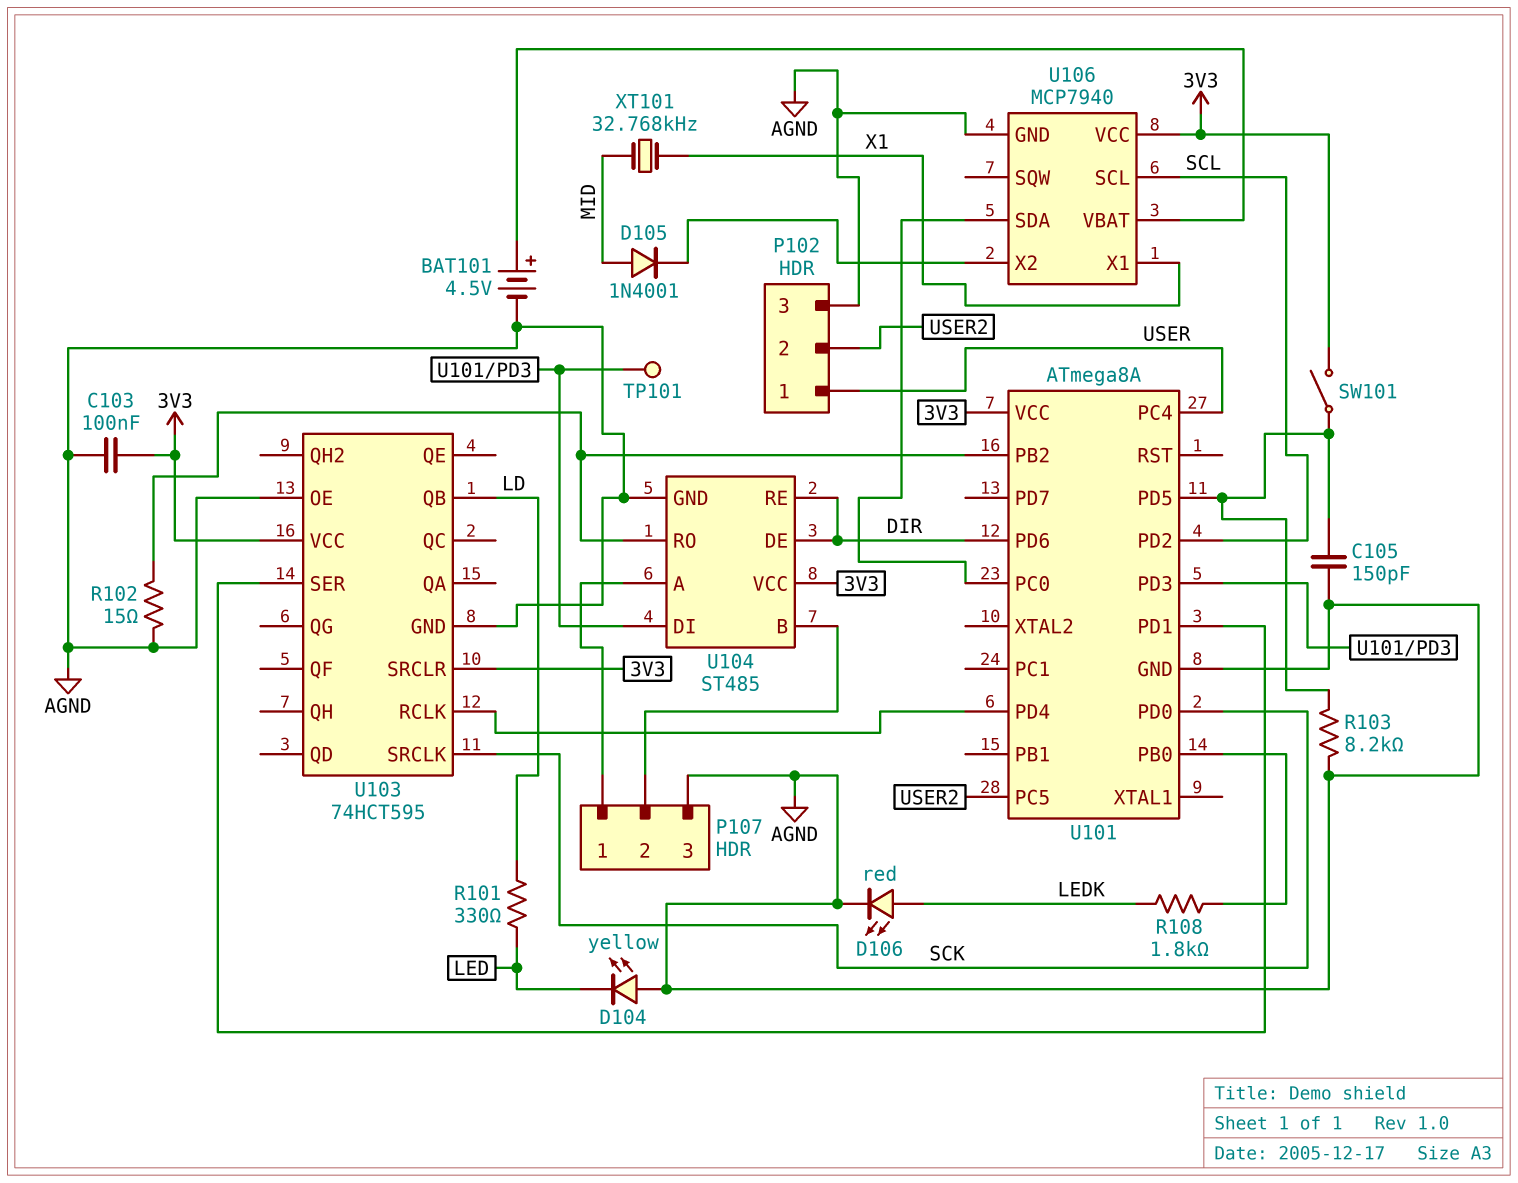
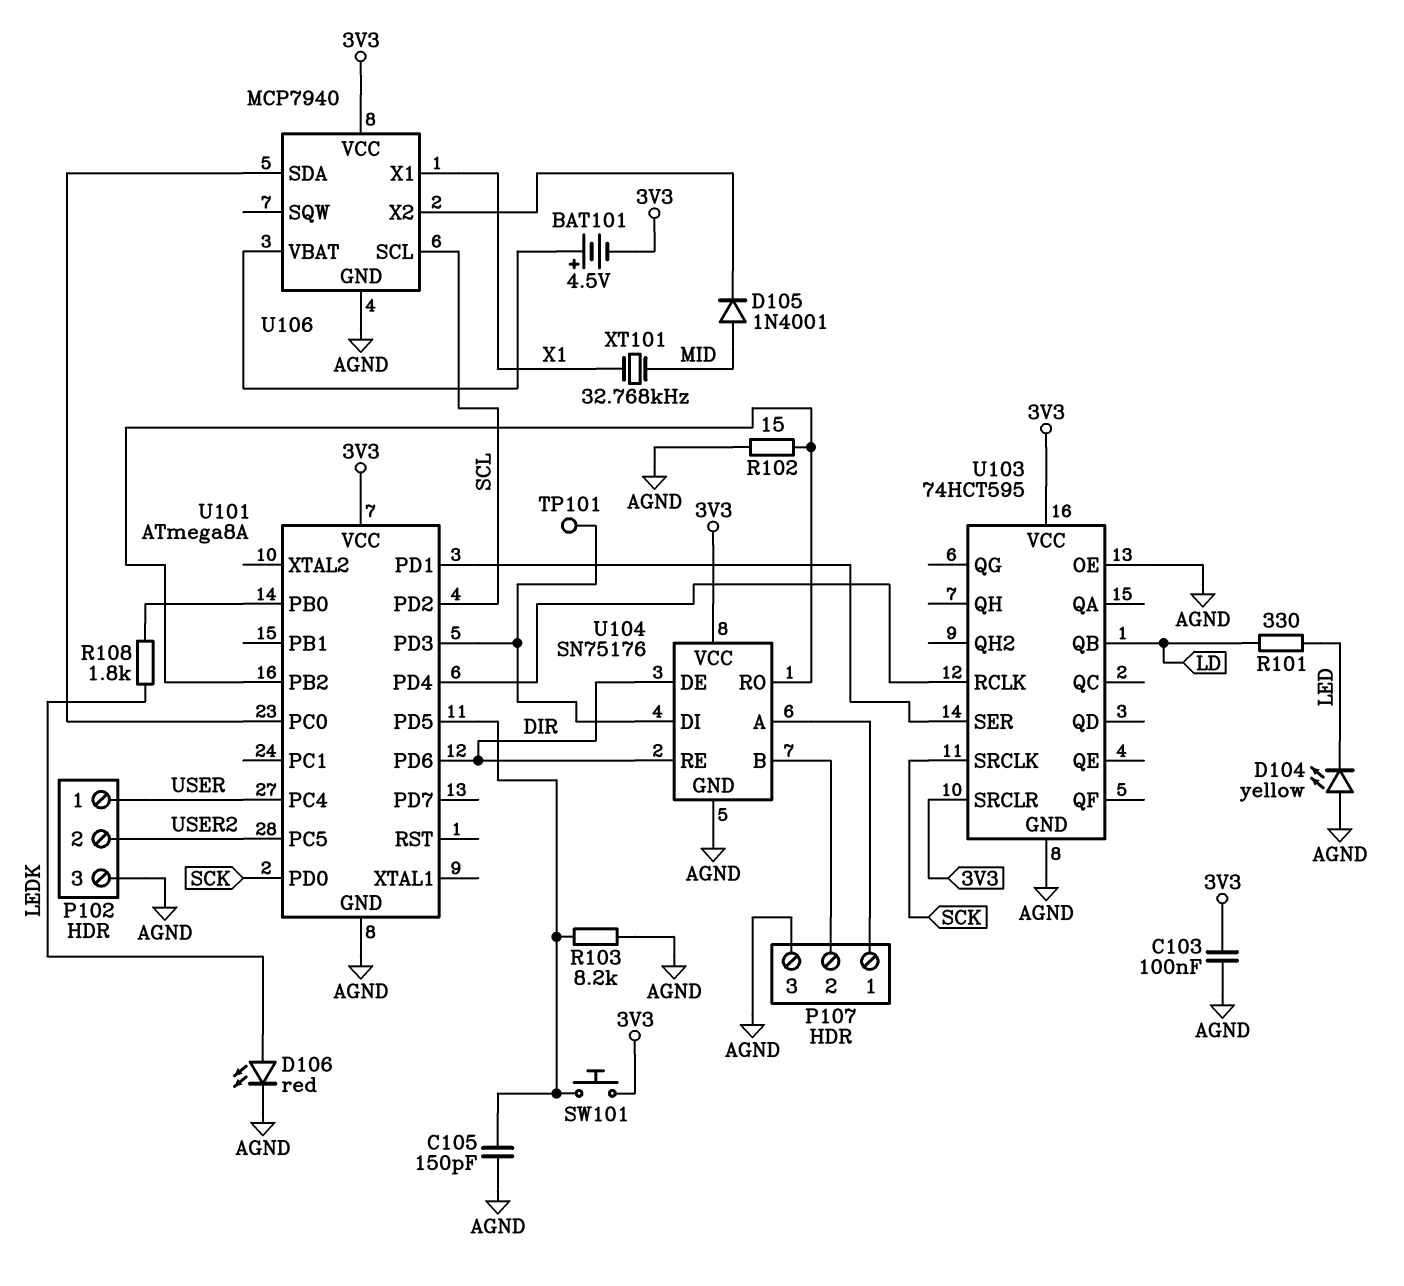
BAT101: 4.5V (plus U106/VBAT, minus AGND) -> 4.5V (plus U106/VBAT, minus 3V3)
SW101: switch (3V3, U101/PD5) -> button (3V3, U101/PD5)
U104: ST485 -> SN75176

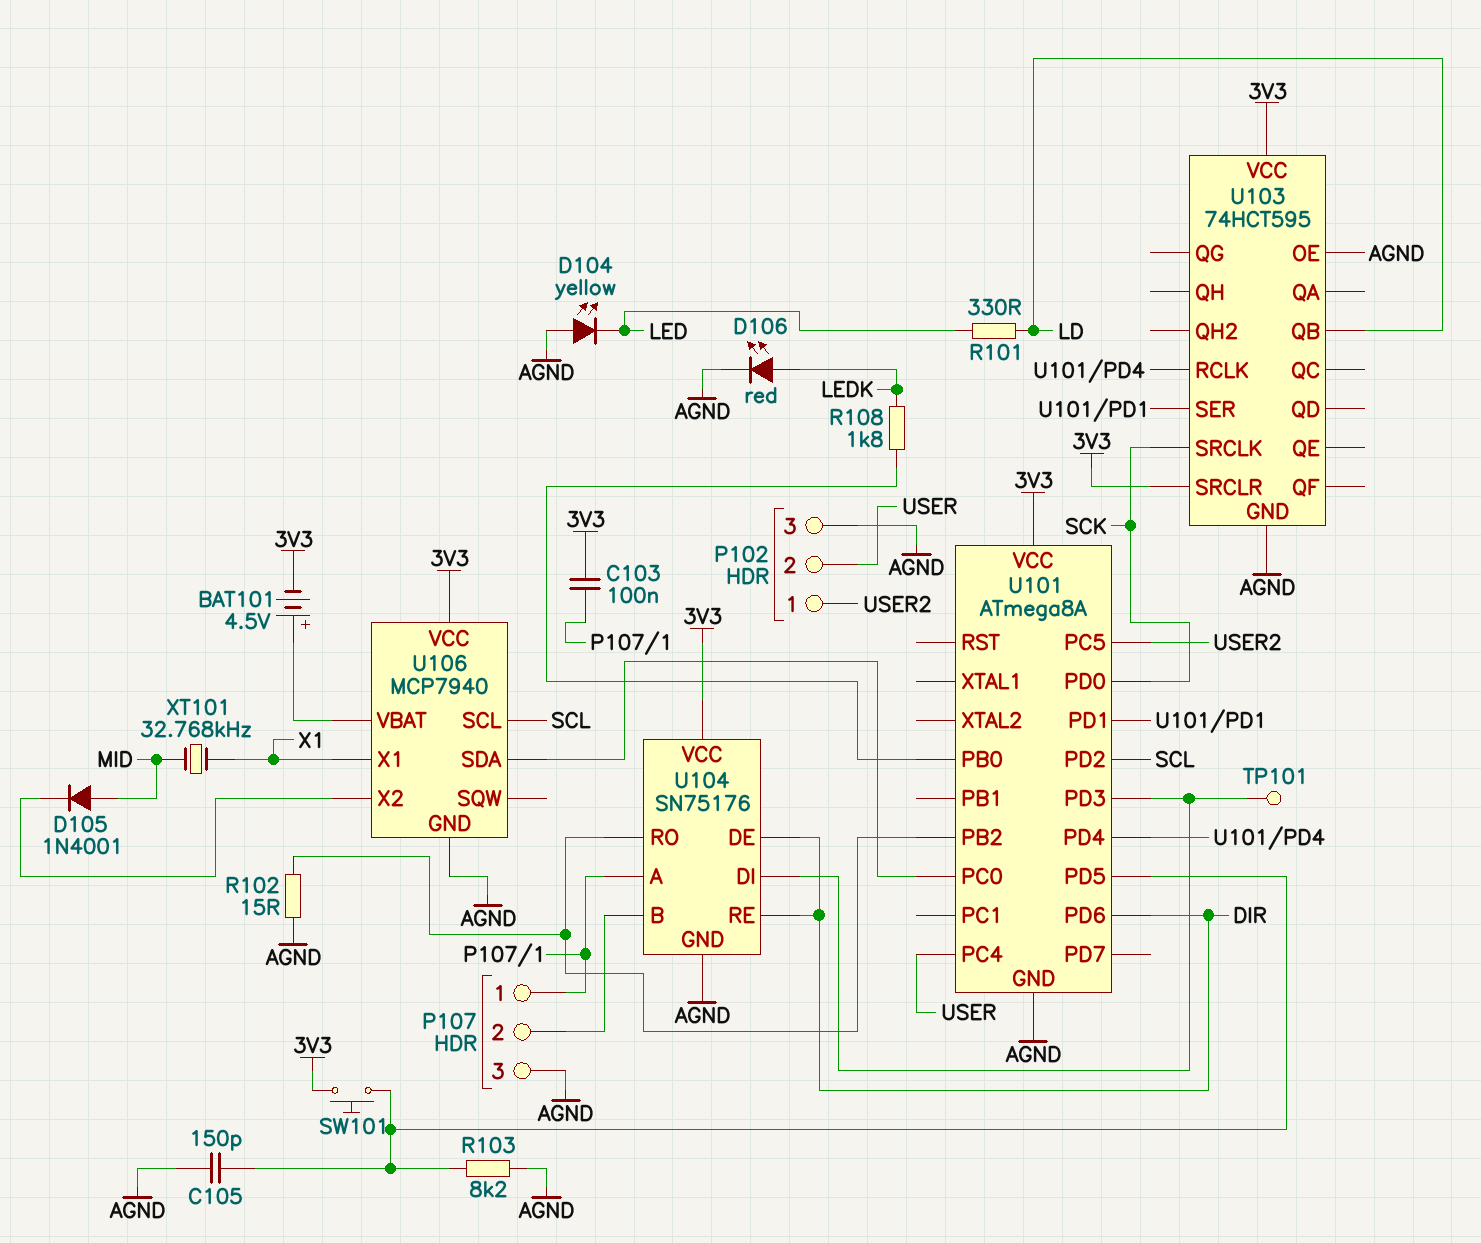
C103: 100nF (3V3, AGND) -> 100nF (3V3, P107/1)
P102 pin 1: USER -> USER2
P102 pin 2: USER2 -> USER

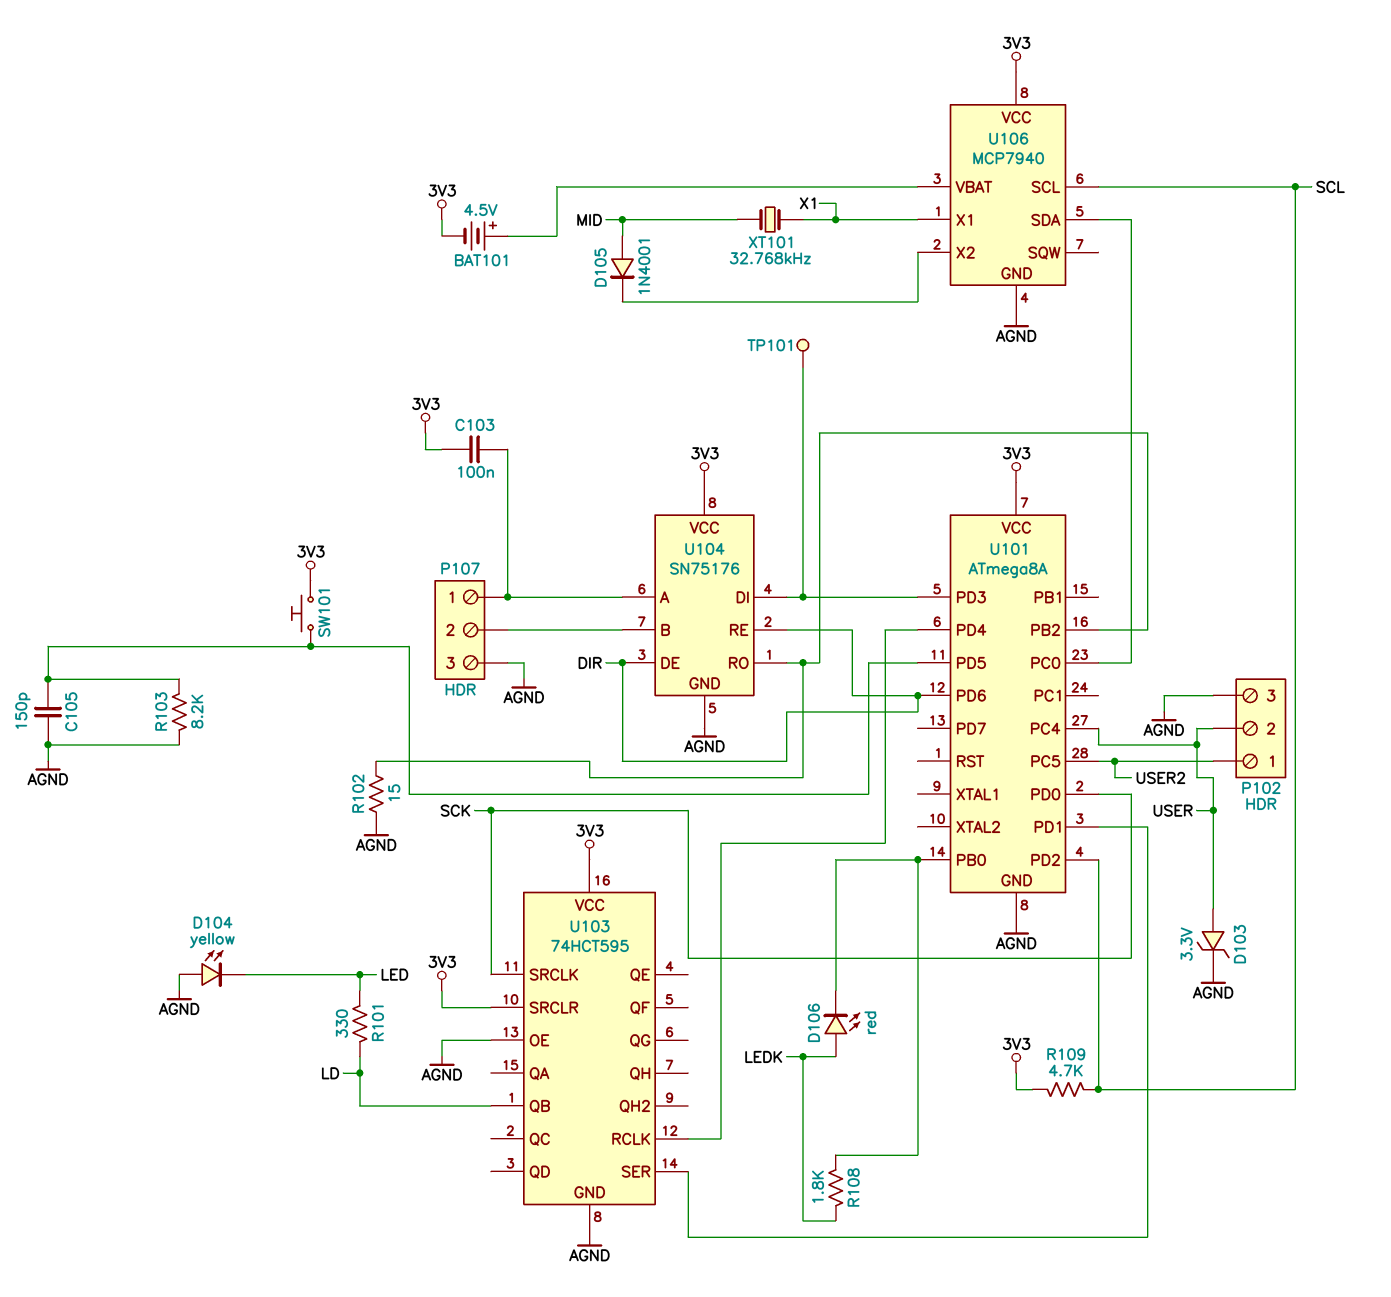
D103: none -> zener 3.3V (A USER, K AGND)
D106: LED red (A LEDK, K AGND) -> LED red (A LEDK, K U101/PB0)
R109: none -> 4.7k (3V3, SCL)

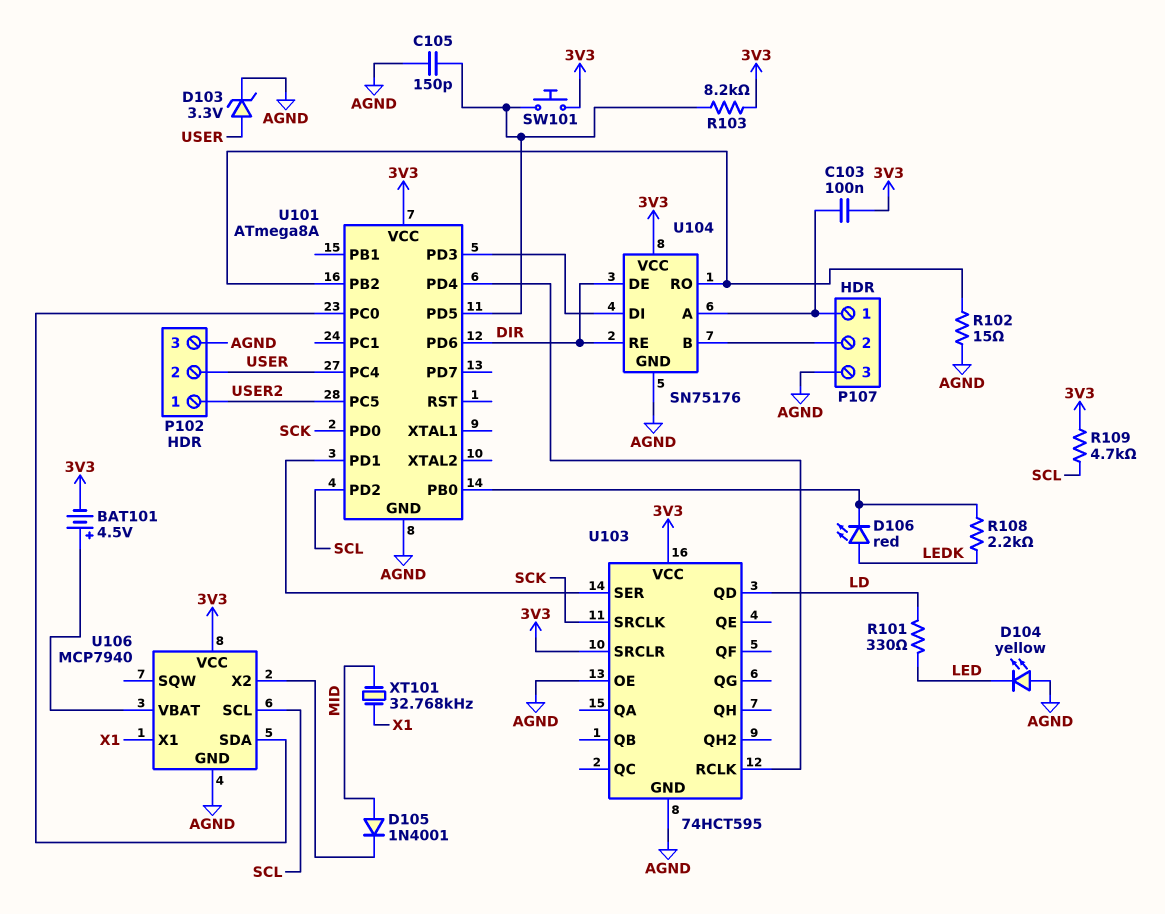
R103: 8.2k (AGND, U101/PD5) -> 8.2k (3V3, U101/PD5)
R108: 1.8k (LEDK, U101/PB0) -> 2.2k (LEDK, U101/PB0)
TP101: test point (U101/PD3) -> none
U103 pin QB: LD -> none
U103 pin QD: none -> LD

